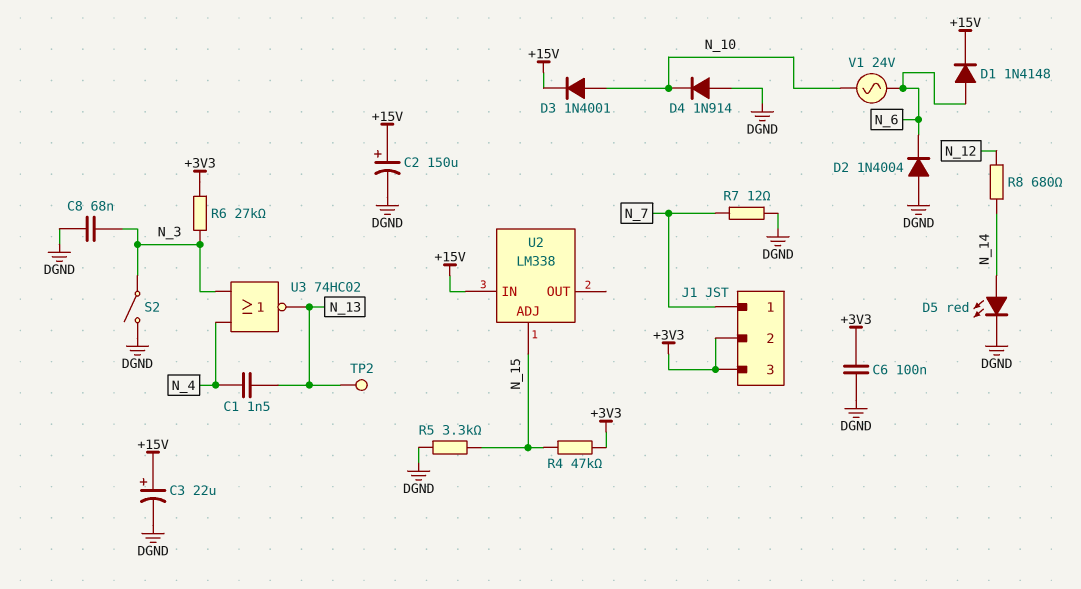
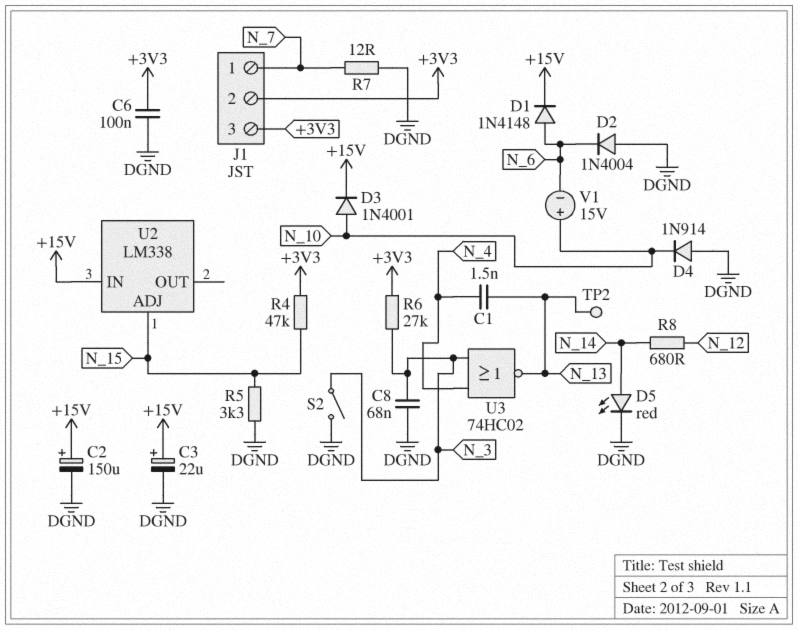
V1: AC 24V (N_6, N_10) -> 15V (plus N_10, minus N_6)

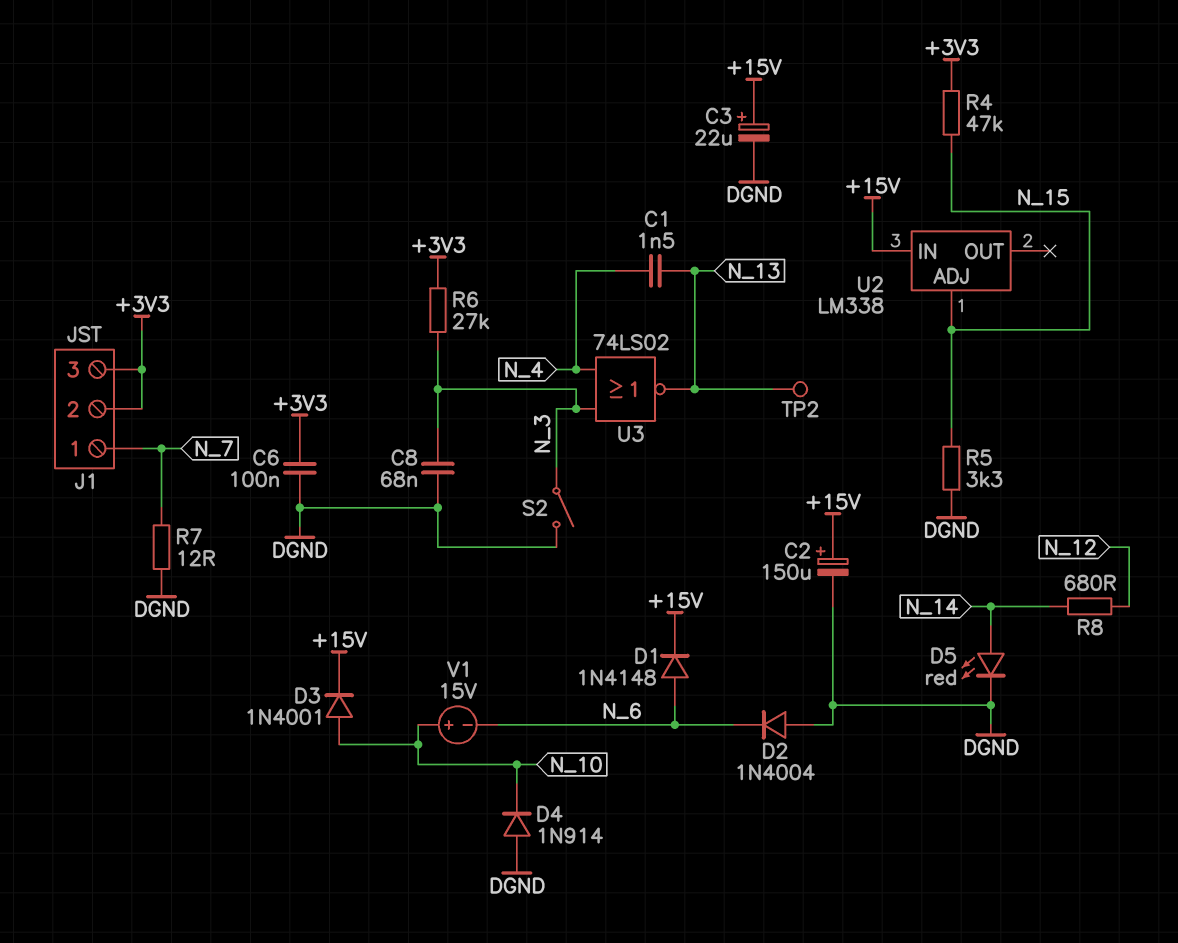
U3: NOR 74HC02 (in N_3, in N_4, out N_13) -> NOR 74LS02 (in N_3, in N_4, out N_13)

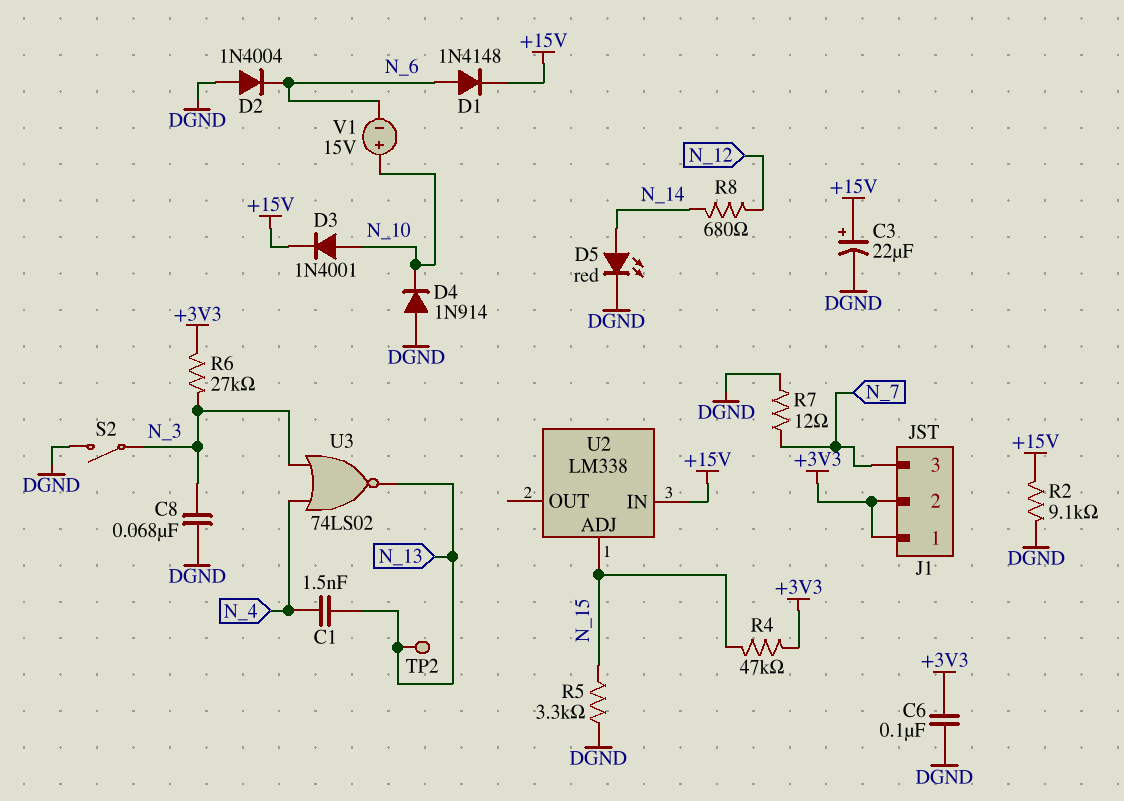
C2: 150uF (plus +15V, minus DGND) -> none
J1 pin 1: N_7 -> +3V3
J1 pin 3: +3V3 -> N_7
R2: none -> 9.1k (+15V, DGND)

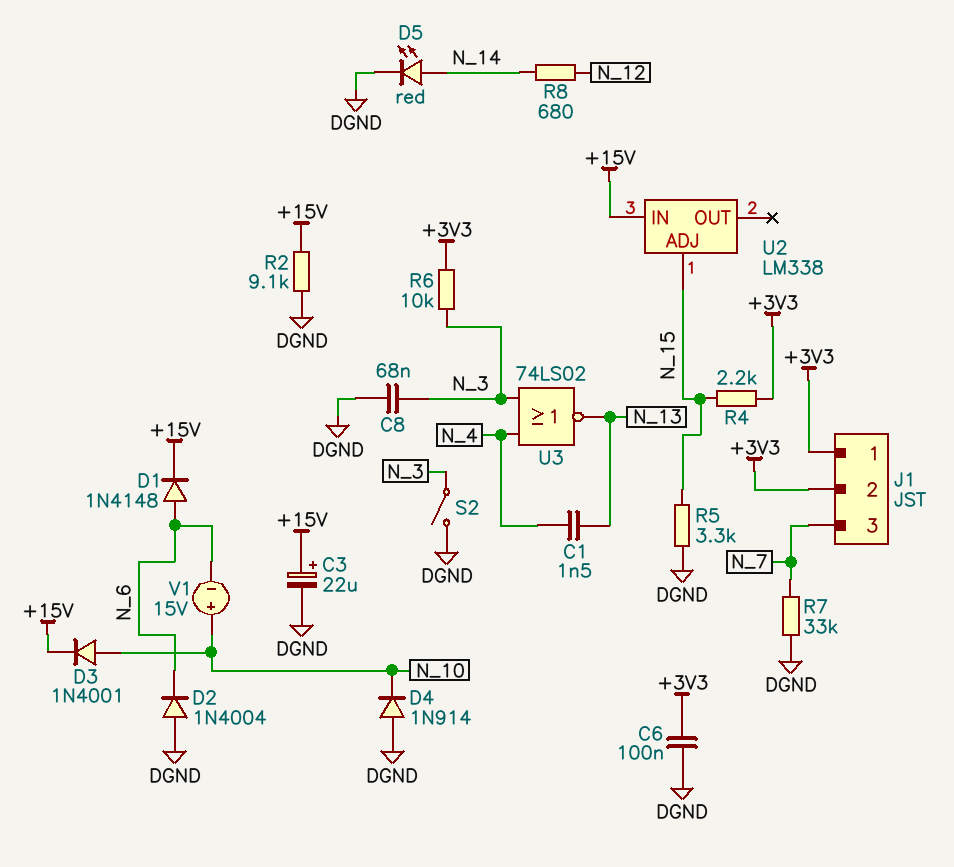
R4: 47k (+3V3, N_15) -> 2.2k (+3V3, N_15)
R6: 27k (+3V3, N_3) -> 10k (+3V3, N_3)
R7: 12 (DGND, N_7) -> 33k (DGND, N_7)
TP2: test point (N_13) -> none

